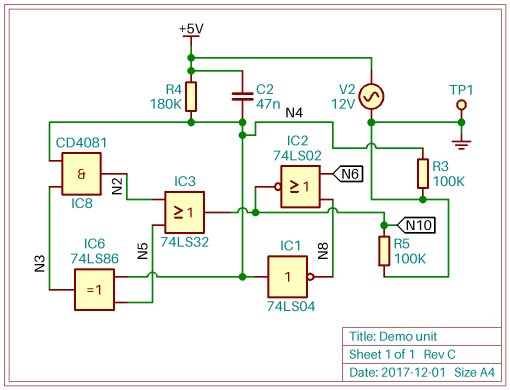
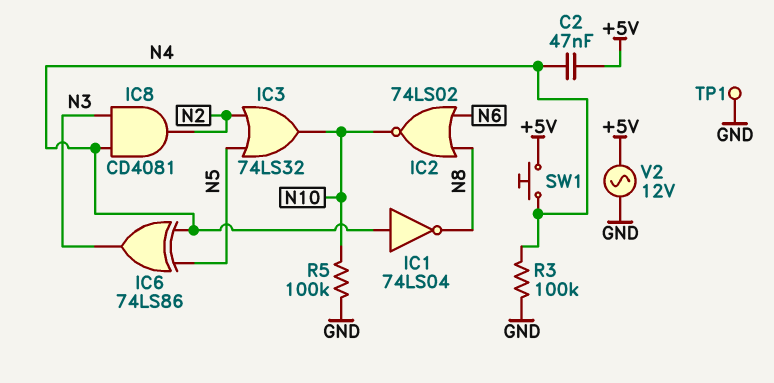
R4: 180k (+5V, N4) -> none
SW1: none -> button (+5V, N4)

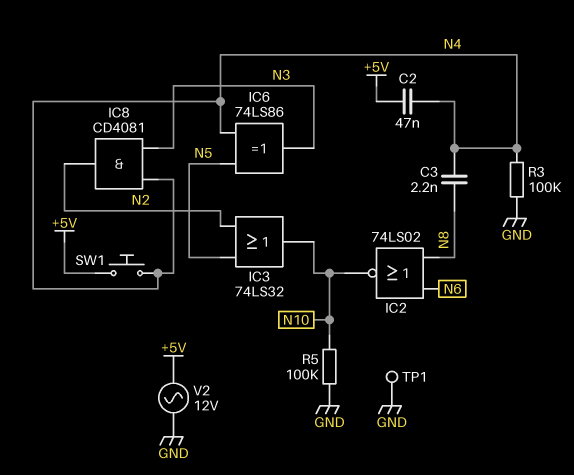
C3: none -> 2.2nF (N4, N8)
IC1: NOT 74LS04 (in N4, out N8) -> none

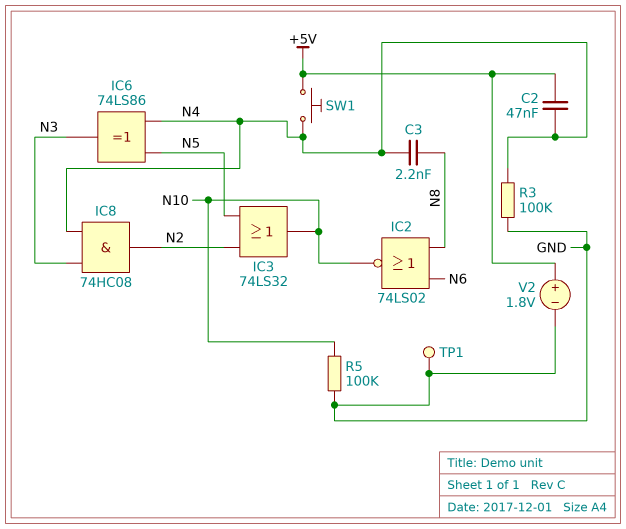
IC8: AND CD4081 (in N3, in N4, out N2) -> AND 74HC08 (in N3, in N4, out N2)
V2: AC 12V (+5V, GND) -> 1.8V (plus +5V, minus GND)

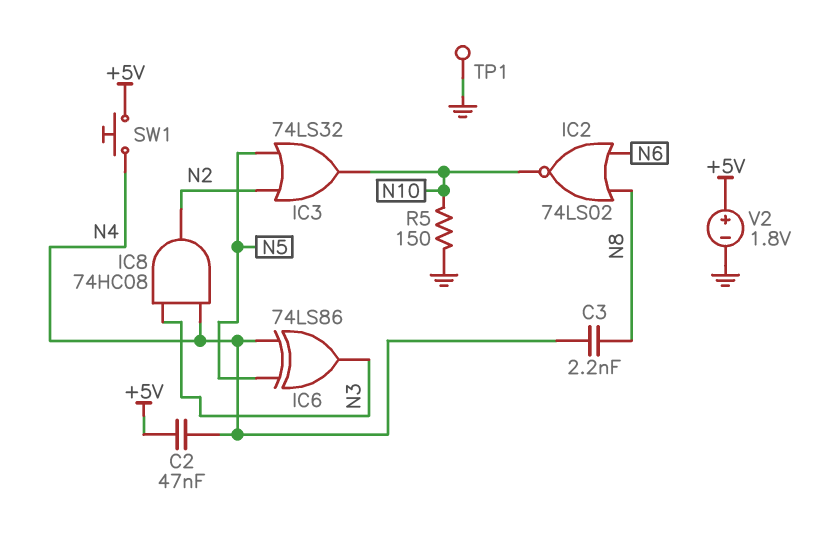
R3: 100k (GND, N4) -> none
R5: 100k (GND, N10) -> 150 (GND, N10)

